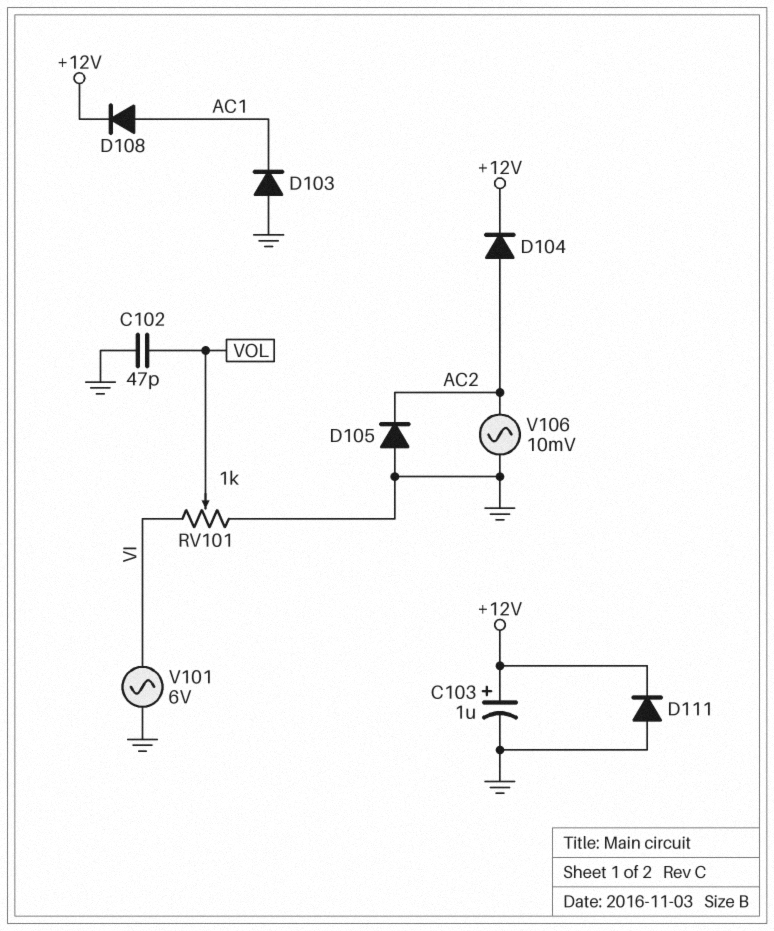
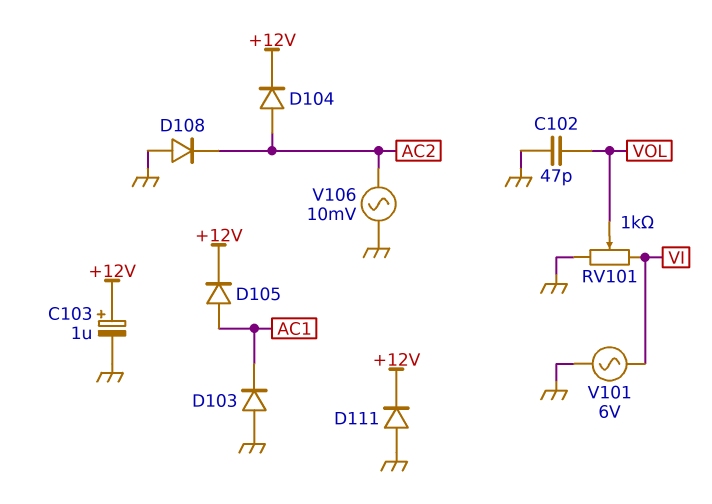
D105: diode (A GND, K AC2) -> diode (A AC1, K +12V)
D108: diode (A AC1, K +12V) -> diode (A GND, K AC2)

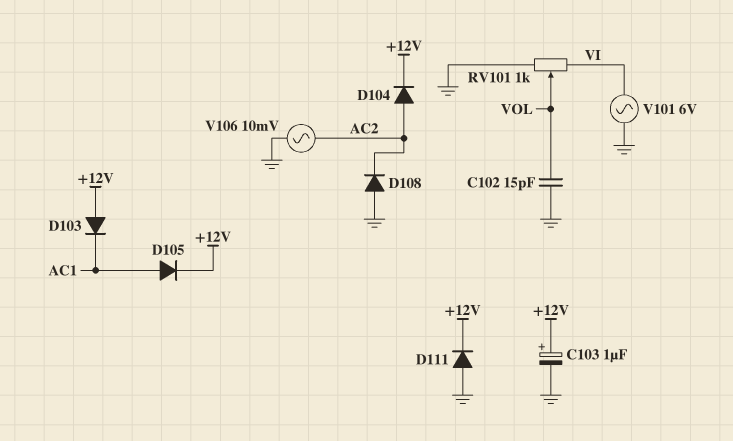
C102: 47pF (GND, VOL) -> 15pF (GND, VOL)
D103: diode (A GND, K AC1) -> diode (A +12V, K AC1)

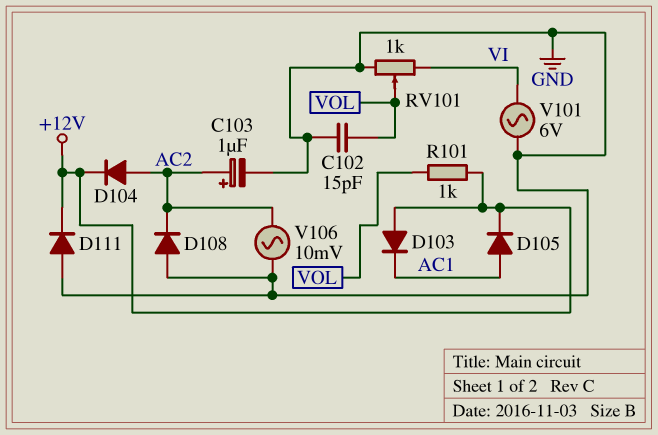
C103: 1uF (plus +12V, minus GND) -> 1uF (plus AC2, minus GND)
R101: none -> 1k (+12V, VOL)

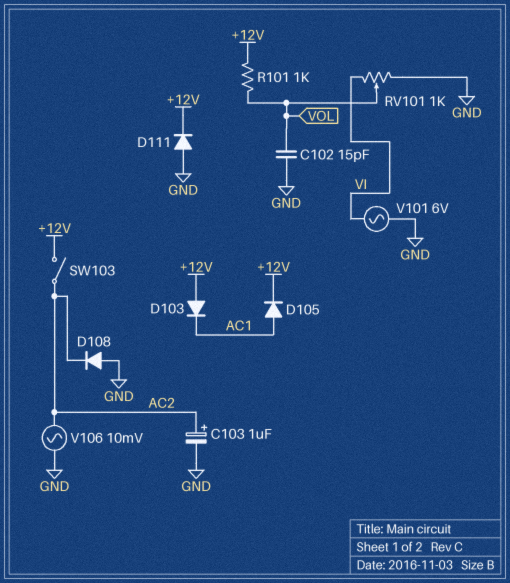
D104: diode (A AC2, K +12V) -> none
SW103: none -> switch (+12V, AC2)

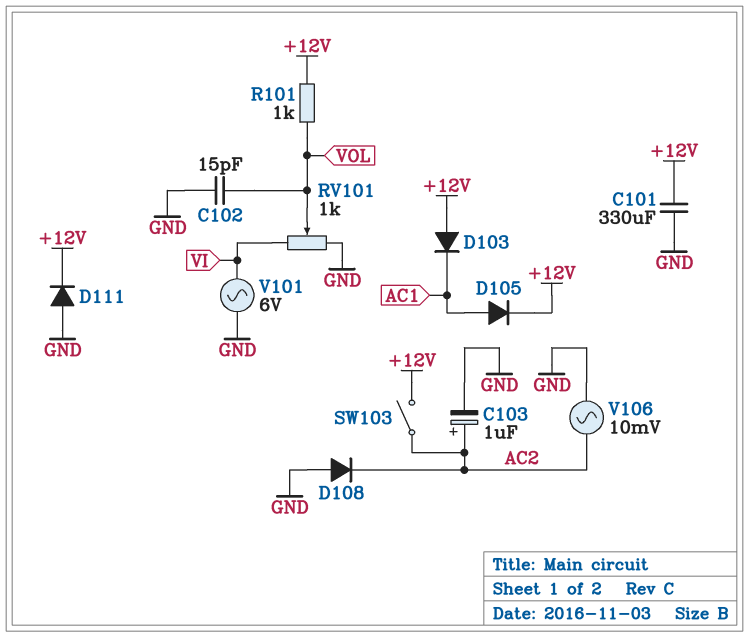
C101: none -> 330uF (+12V, GND)

